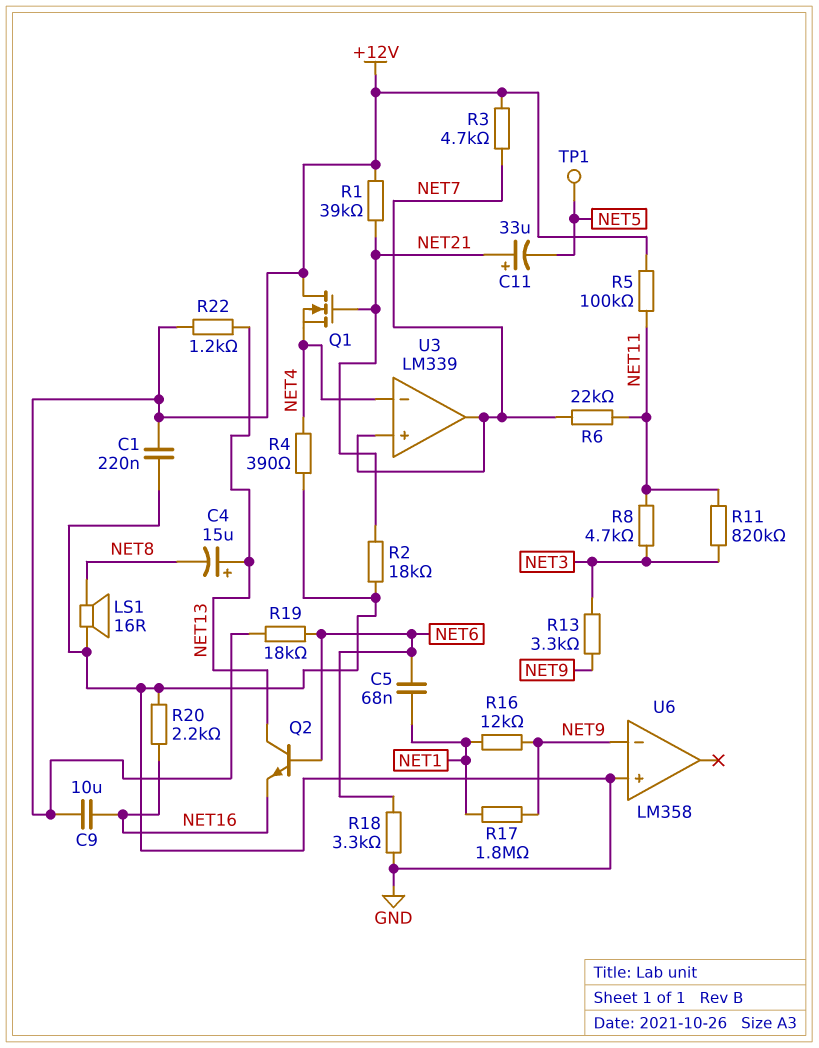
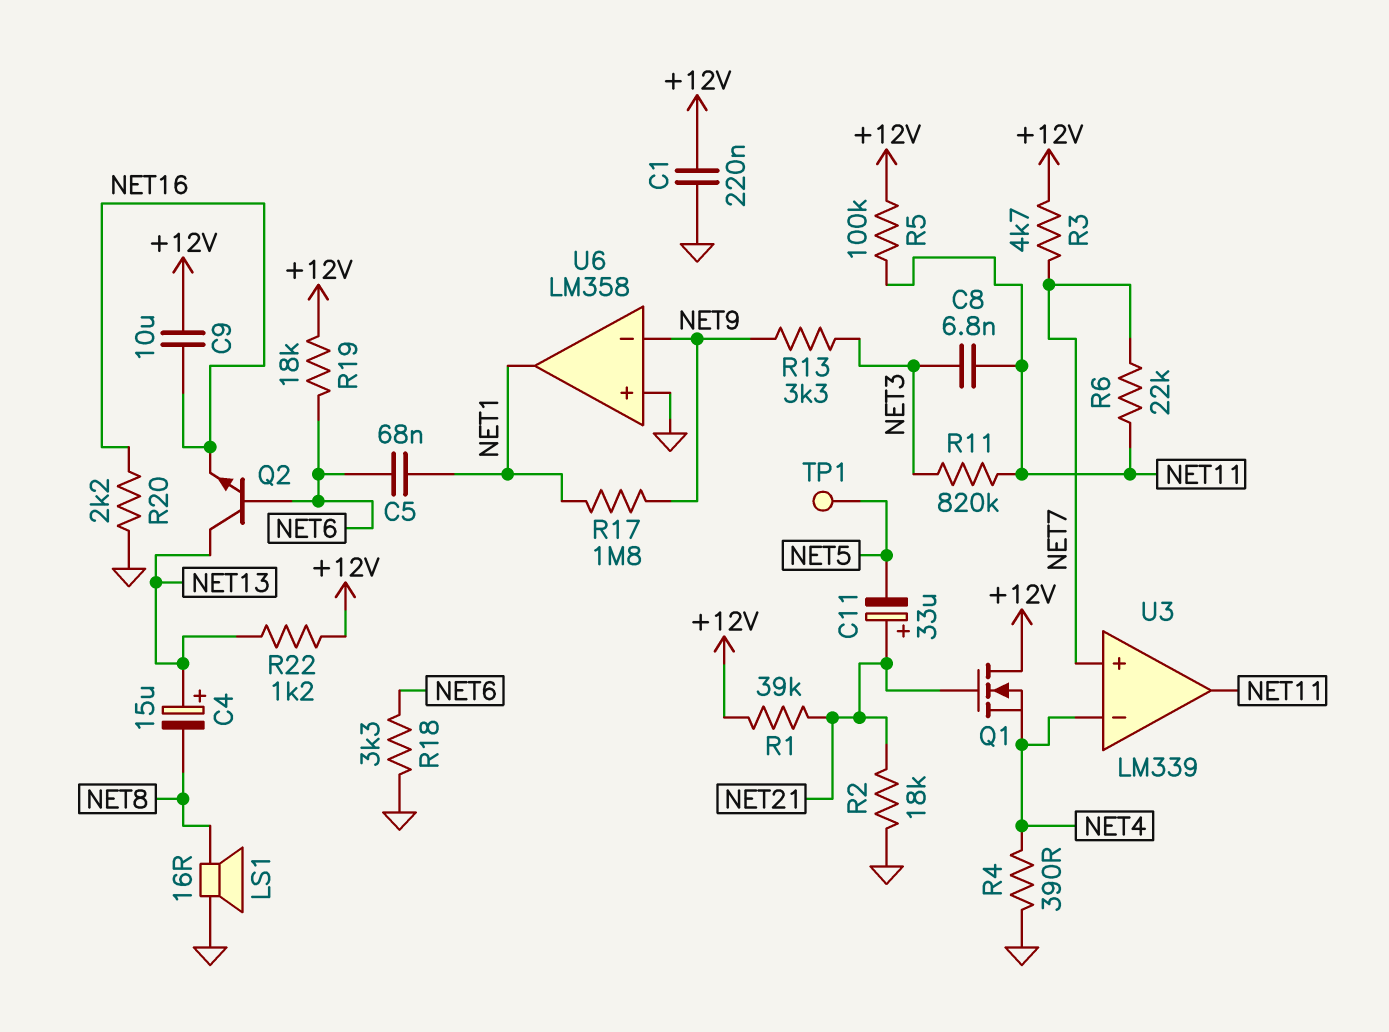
C8: none -> 6.8nF (NET3, NET11)
R8: 4.7k (NET3, NET11) -> none
R16: 12k (NET1, NET9) -> none
U3 pin out: NET7 -> NET11
U6 pin out: none -> NET1

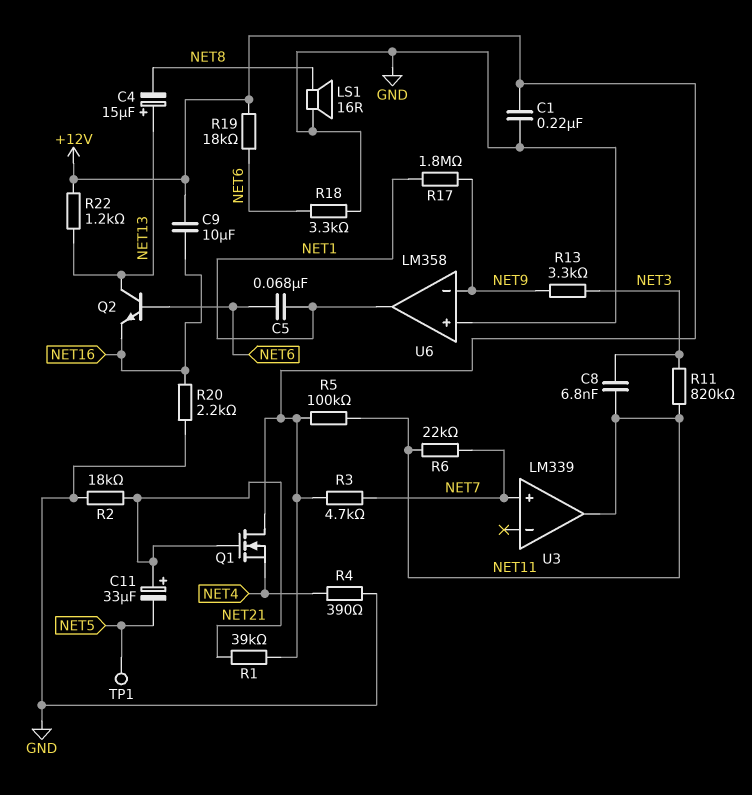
U3 pin in-: NET4 -> none

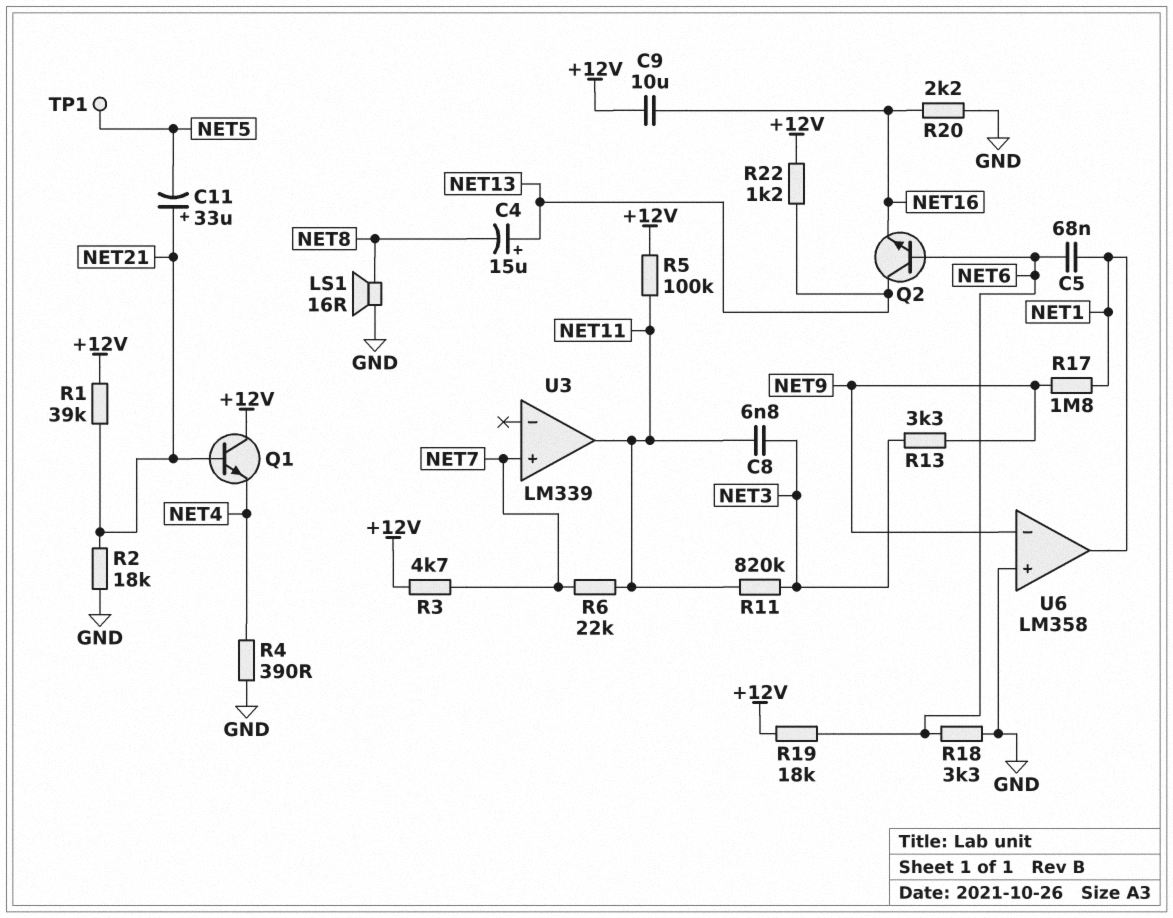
C1: 220nF (+12V, GND) -> none
Q1: NMOS (G NET21, D +12V, S NET4) -> NPN (B NET21, C +12V, E NET4)

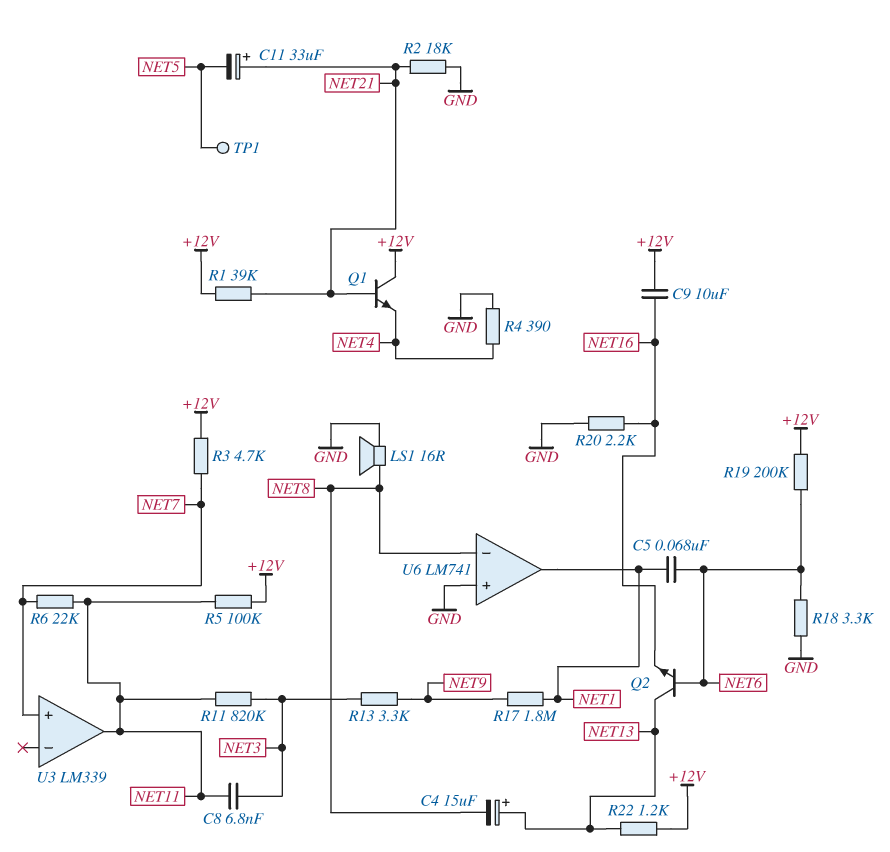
R19: 18k (+12V, NET6) -> 200k (+12V, NET6)
U6: LM358 -> LM741
U6 pin in-: NET9 -> NET8

